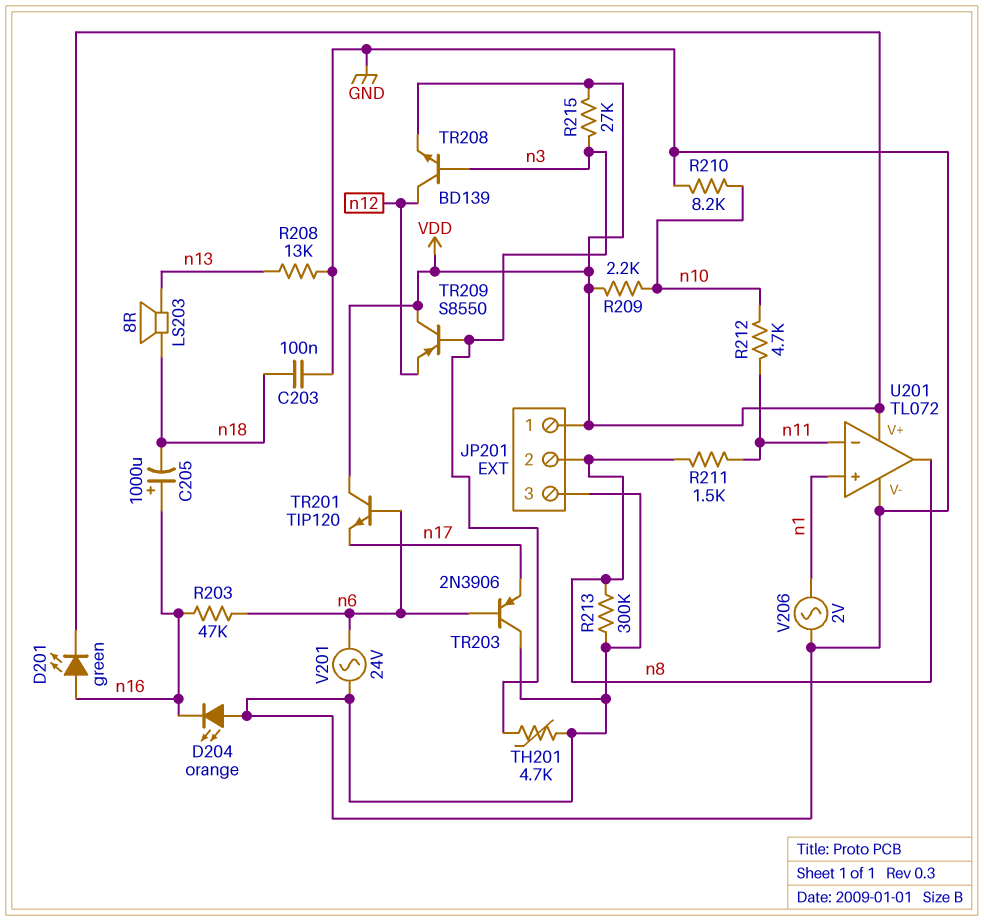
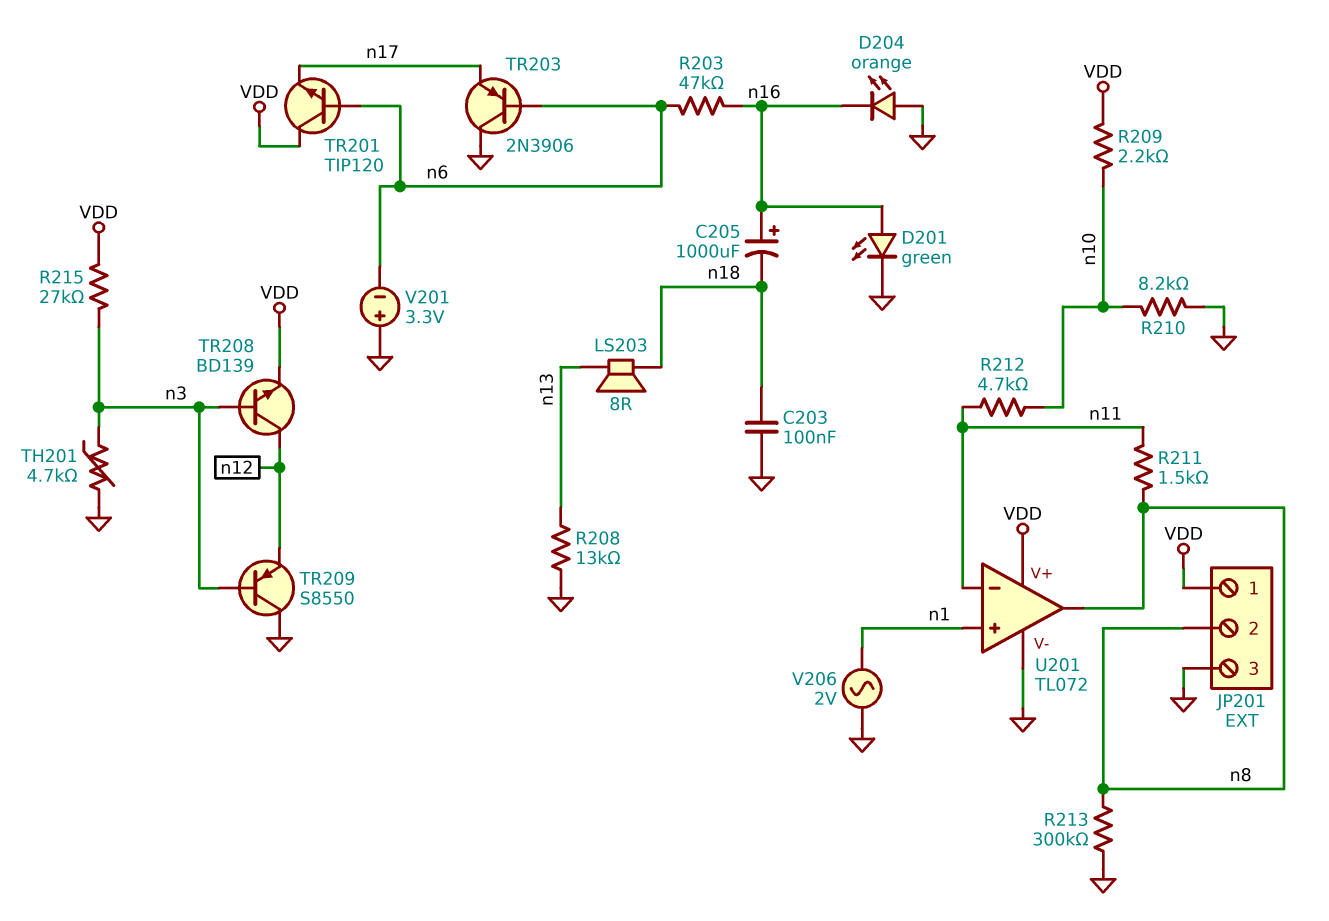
D201: LED green (A n16, K VDD) -> LED green (A n16, K GND)
TR209: PNP S8550 (B n3, C VDD, E n12) -> PNP S8550 (B n3, C GND, E n12)
V201: AC 24V (GND, n6) -> 3.3V (plus GND, minus n6)

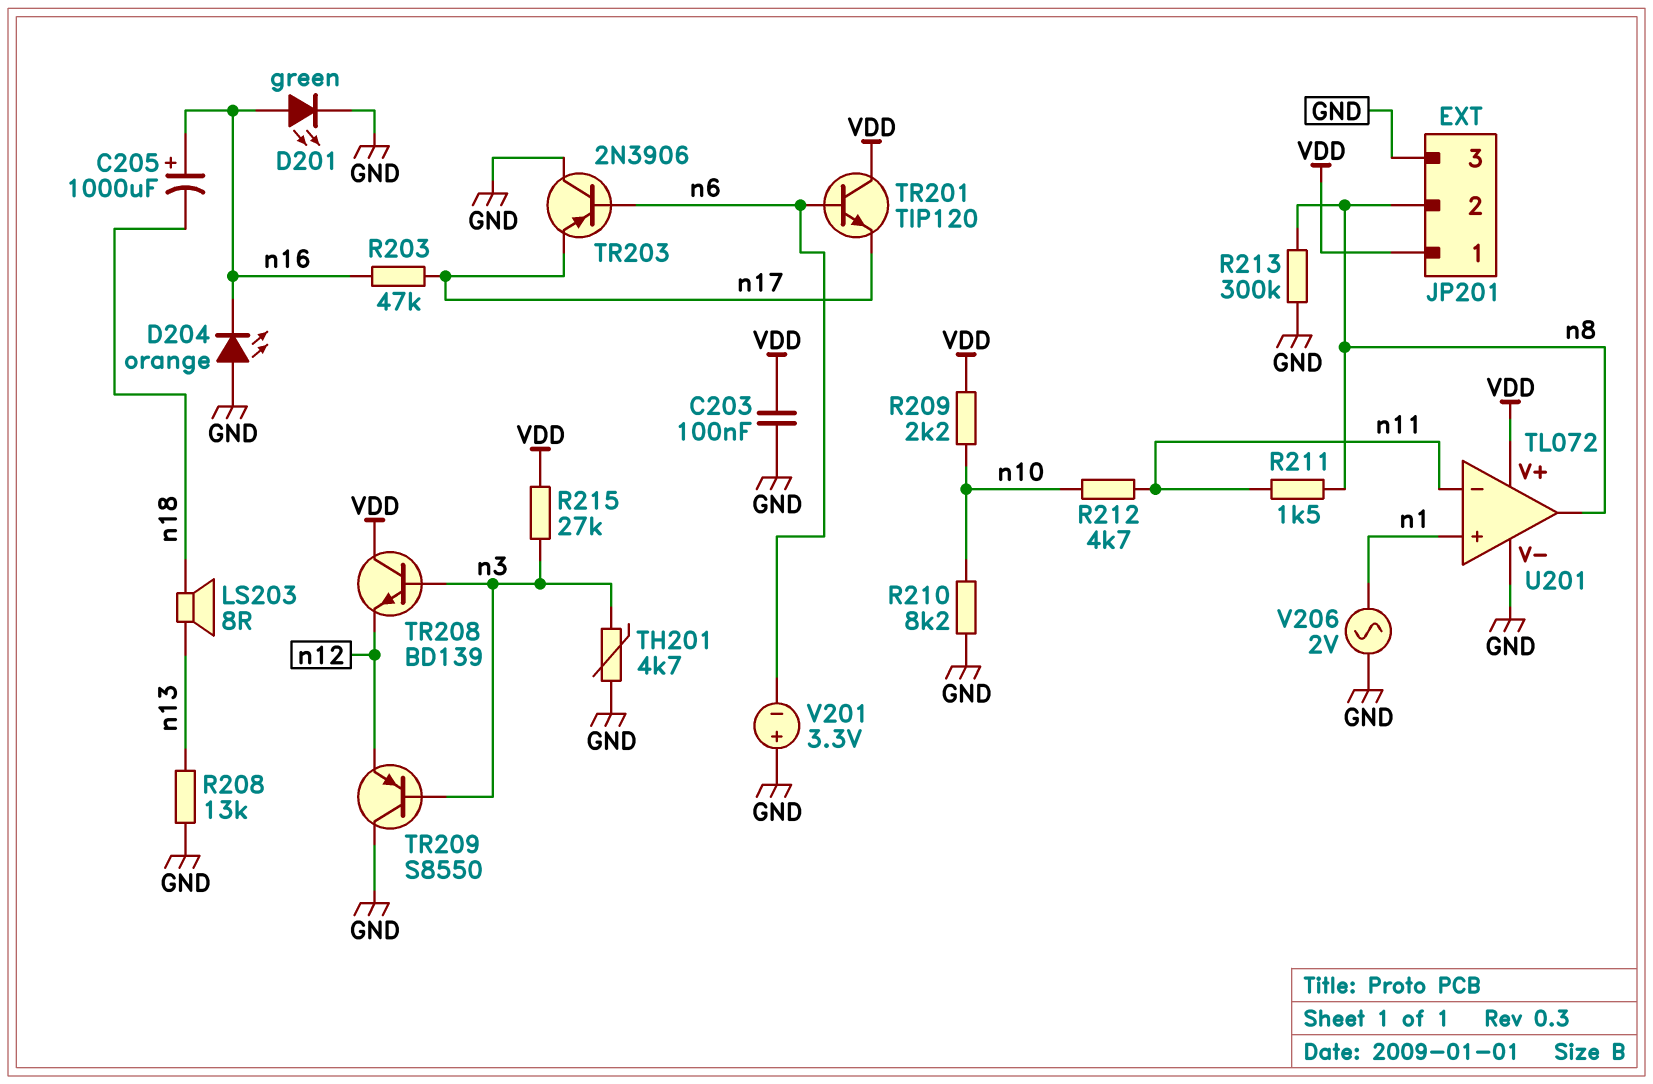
C203: 100nF (GND, n18) -> 100nF (GND, VDD)
R203: 47k (n6, n16) -> 47k (n16, n17)
TR208: NPN BD139 (B n3, C n12, E VDD) -> NPN BD139 (B n3, C VDD, E n12)

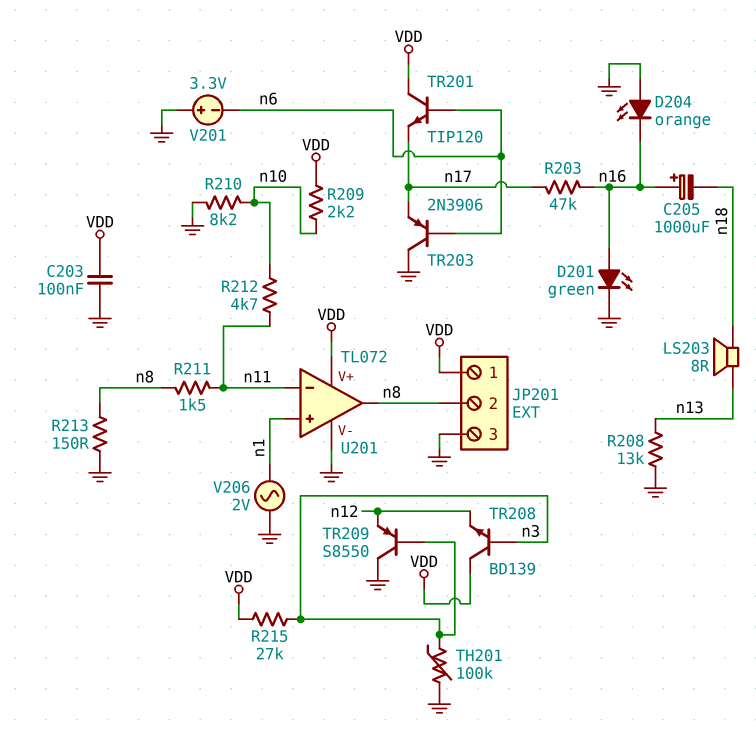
R213: 300k (GND, n8) -> 150 (GND, n8)
TH201: 4.7k (GND, n3) -> 100k (GND, n3)

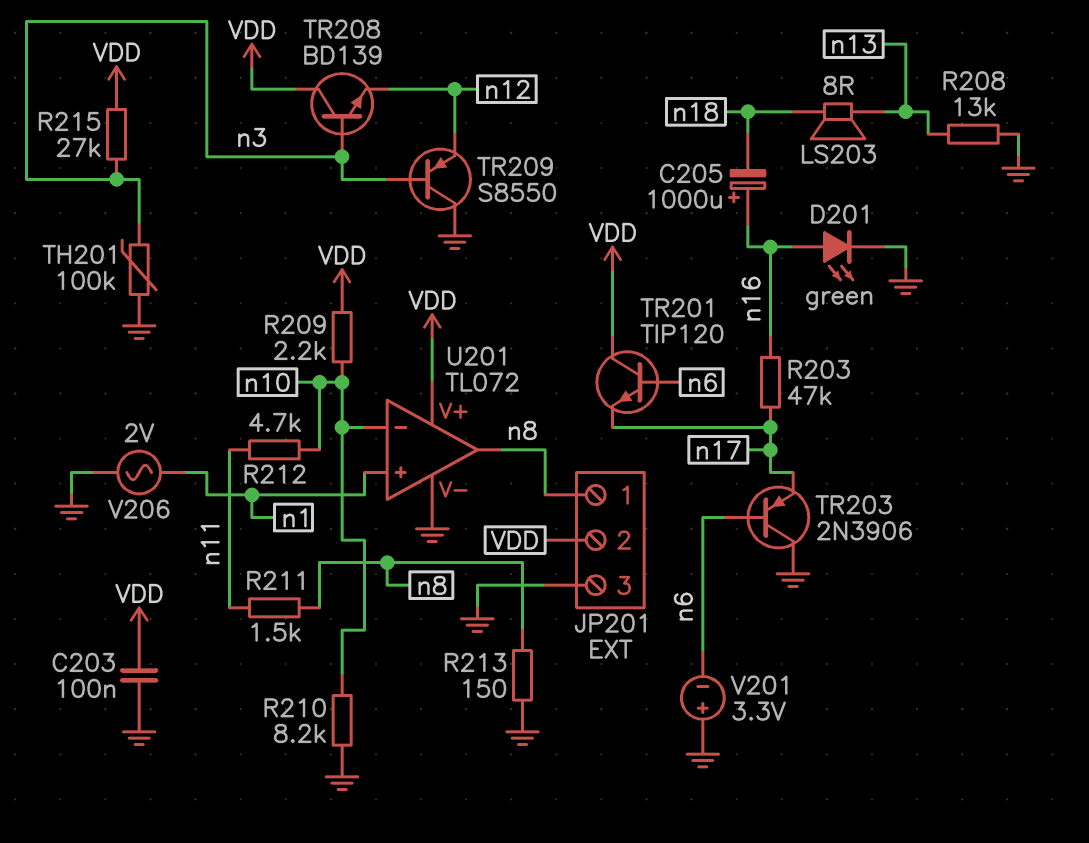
D204: LED orange (A GND, K n16) -> none
JP201 pin 1: VDD -> n8
JP201 pin 2: n8 -> VDD
U201 pin in-: n11 -> n10

